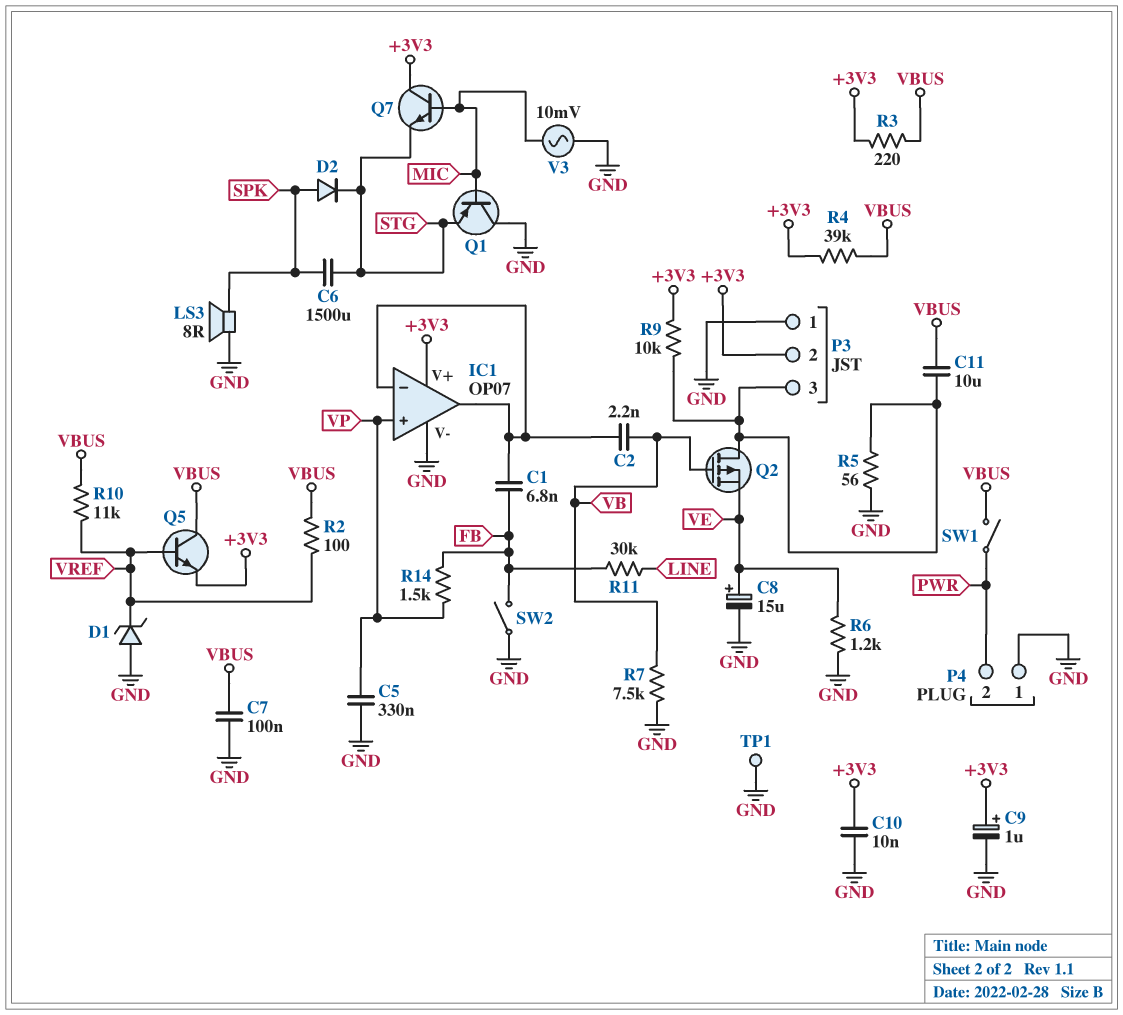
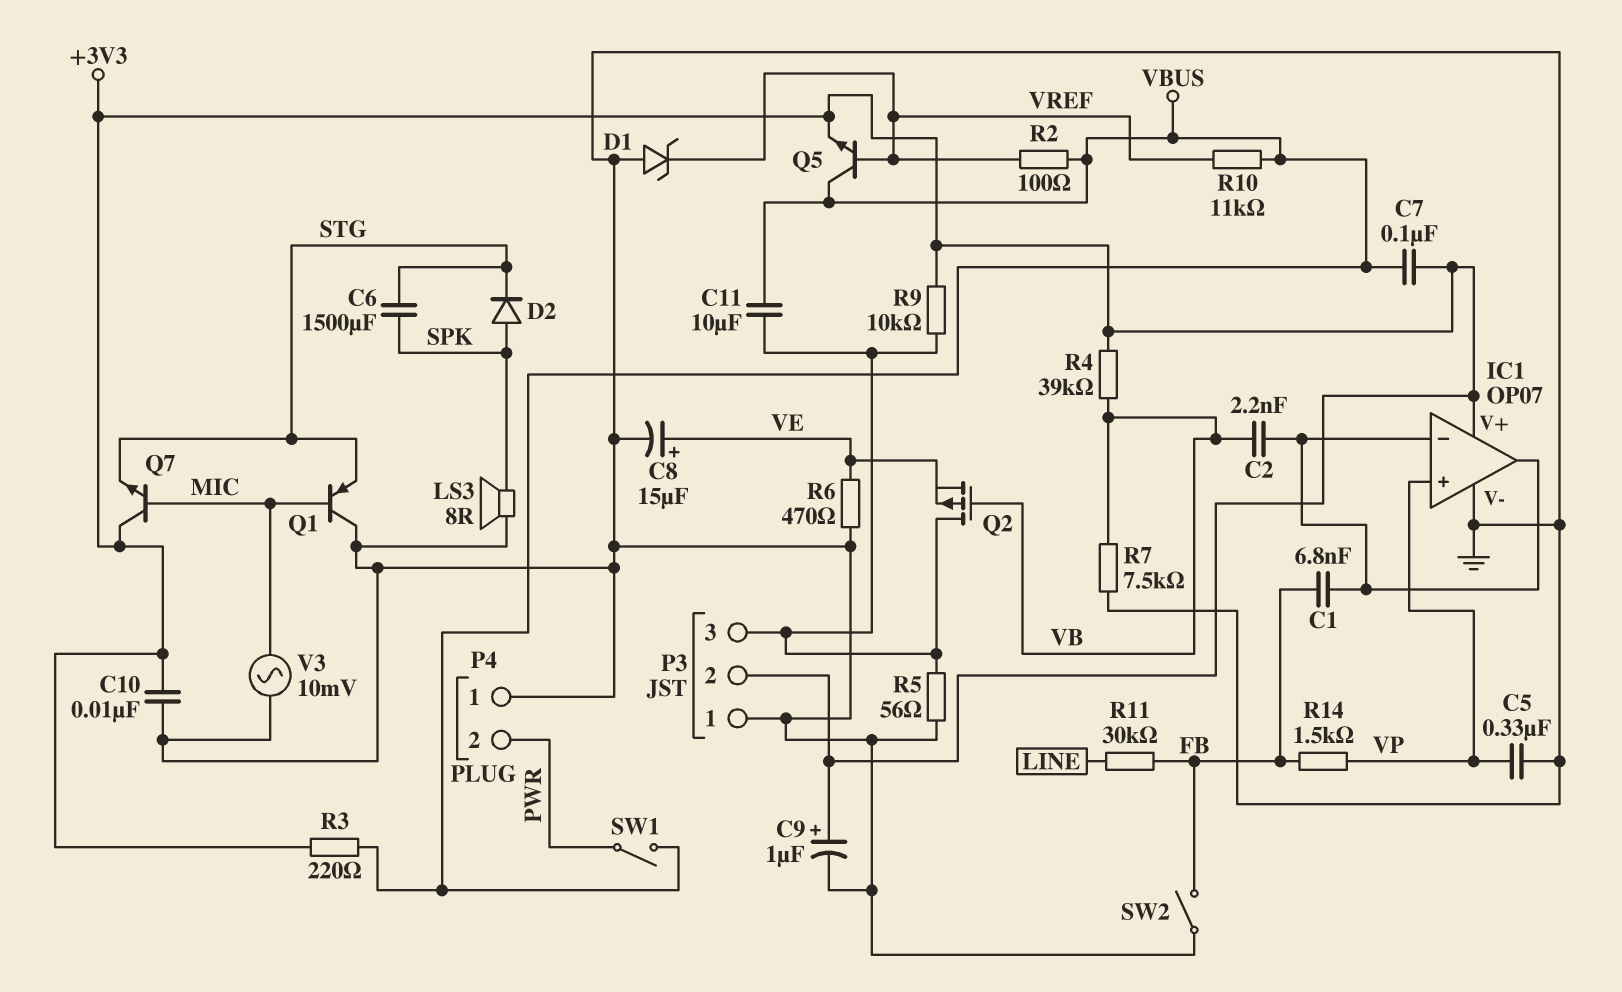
C7: 100nF (GND, VBUS) -> 100nF (+3V3, VBUS)
R4: 39k (+3V3, VBUS) -> 39k (+3V3, VB)
R6: 1.2k (GND, VE) -> 470 (GND, VE)
TP1: test point (GND) -> none

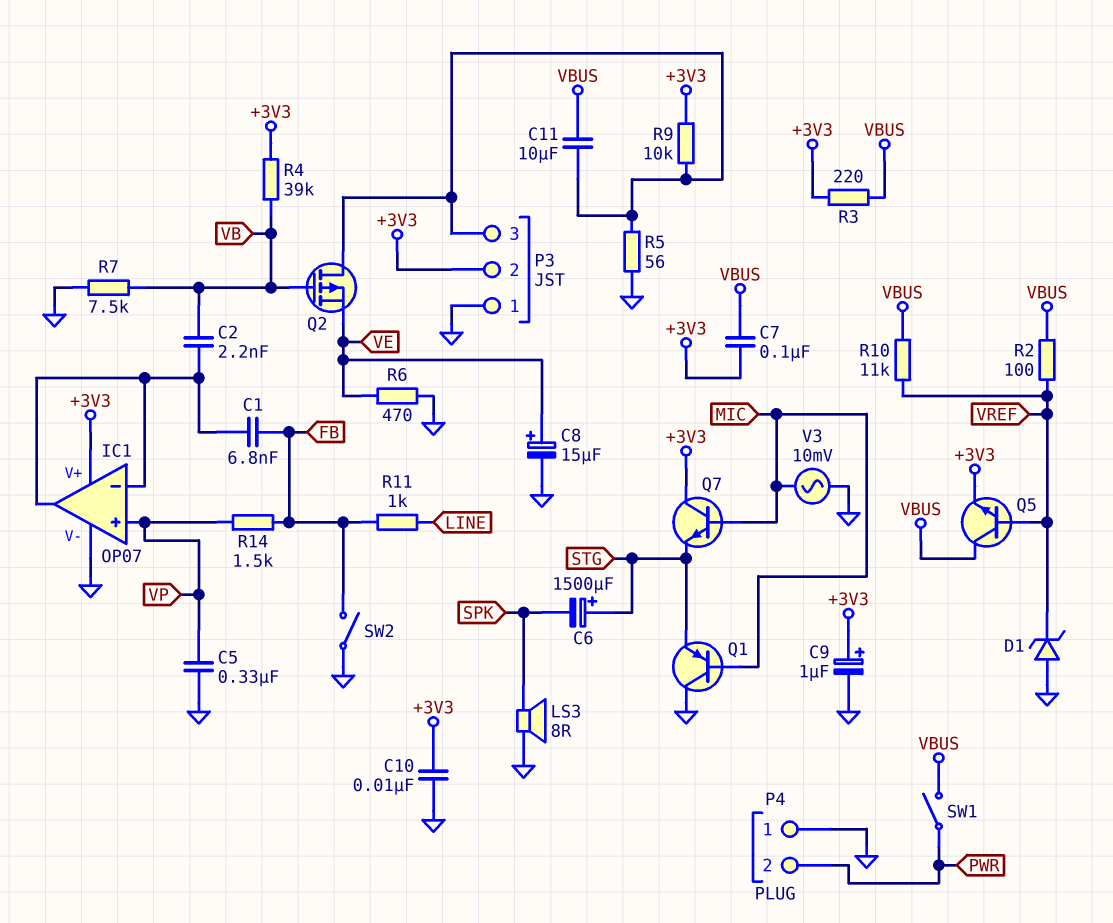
C6: 1500uF (SPK, STG) -> 1500uF (plus STG, minus SPK)
D2: diode (A SPK, K STG) -> none
R11: 30k (FB, LINE) -> 1k (FB, LINE)

